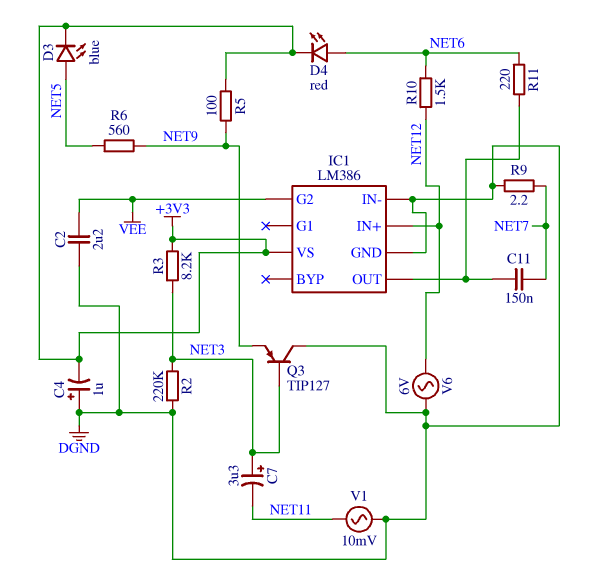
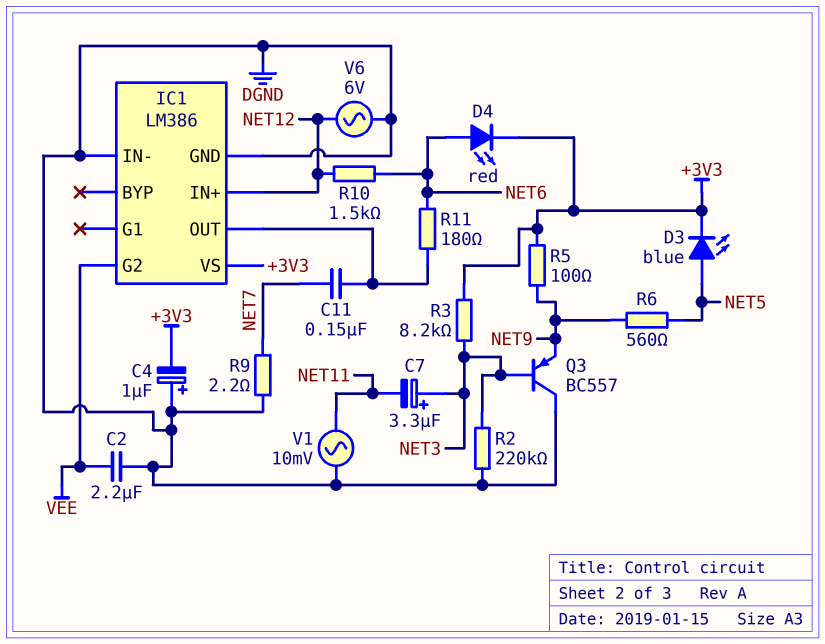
Q3: PNP TIP127 (B NET3, C DGND, E NET9) -> PNP BC557 (B NET3, C DGND, E NET9)
R11: 220 (IC1/OUT, NET6) -> 180 (IC1/OUT, NET6)

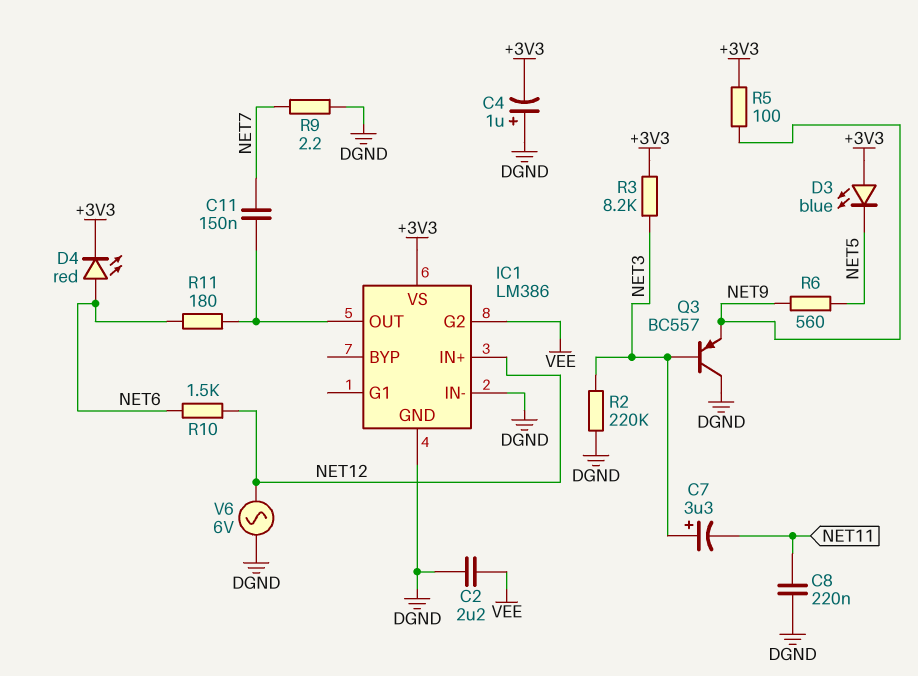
C8: none -> 220nF (DGND, NET11)
D3: LED blue (A NET5, K +3V3) -> LED blue (A +3V3, K NET5)
V1: AC 10mV (DGND, NET11) -> none

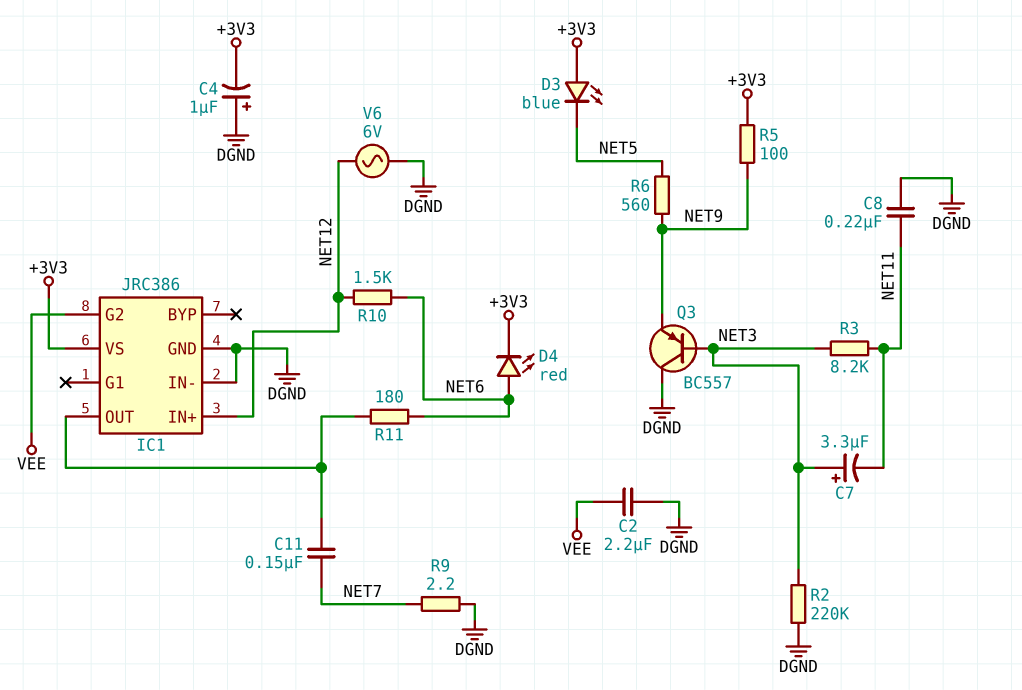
IC1: LM386 -> JRC386
R3: 8.2k (+3V3, NET3) -> 8.2k (NET3, NET11)

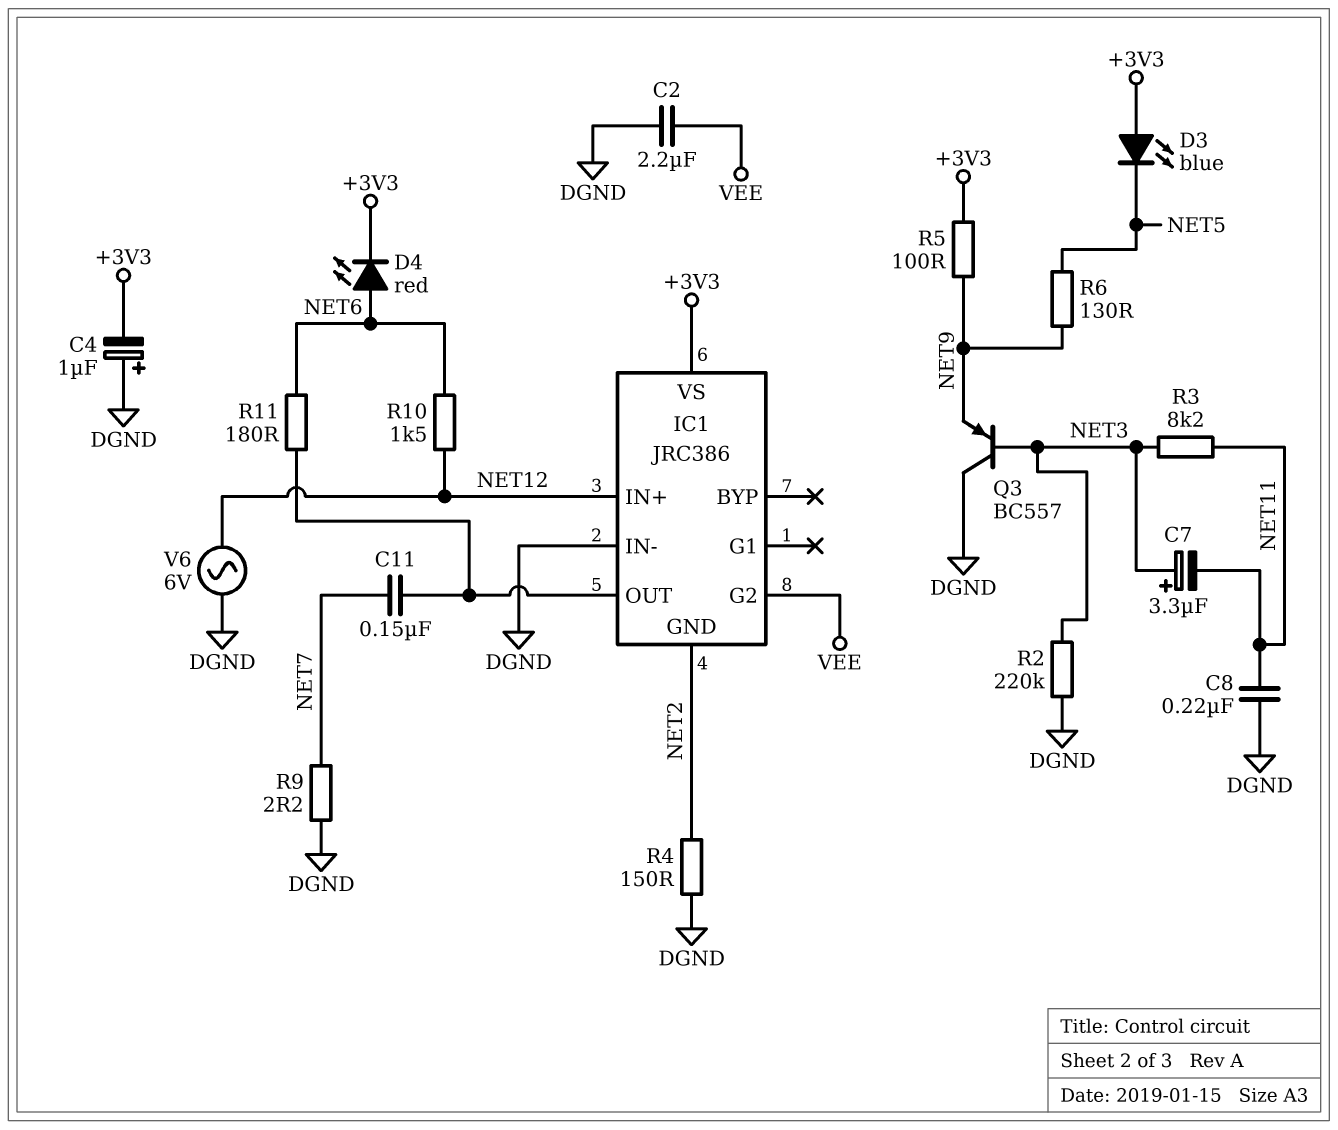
IC1 pin GND: DGND -> NET2
R4: none -> 150 (DGND, NET2)
R6: 560 (NET5, NET9) -> 130 (NET5, NET9)

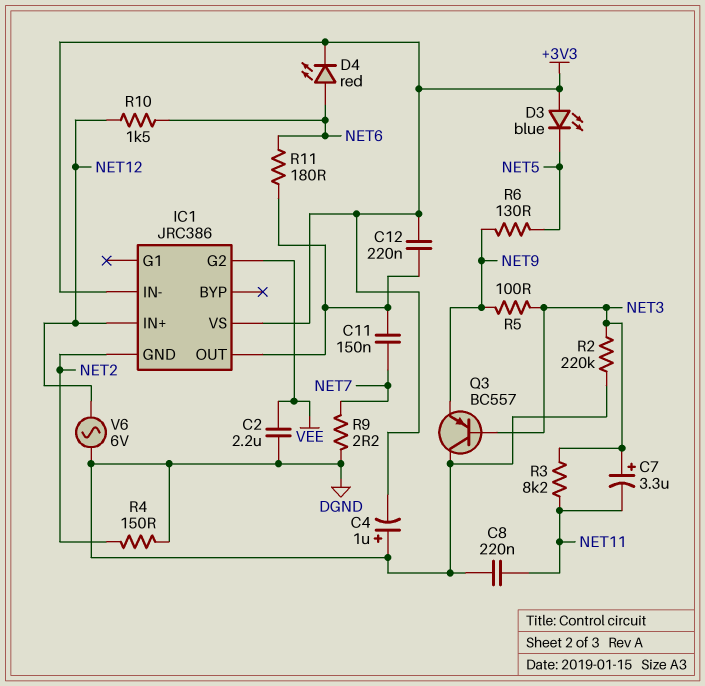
C12: none -> 220nF (+3V3, IC1/OUT)
IC1 pin IN-: DGND -> +3V3
R5: 100 (+3V3, NET9) -> 100 (NET3, NET9)

